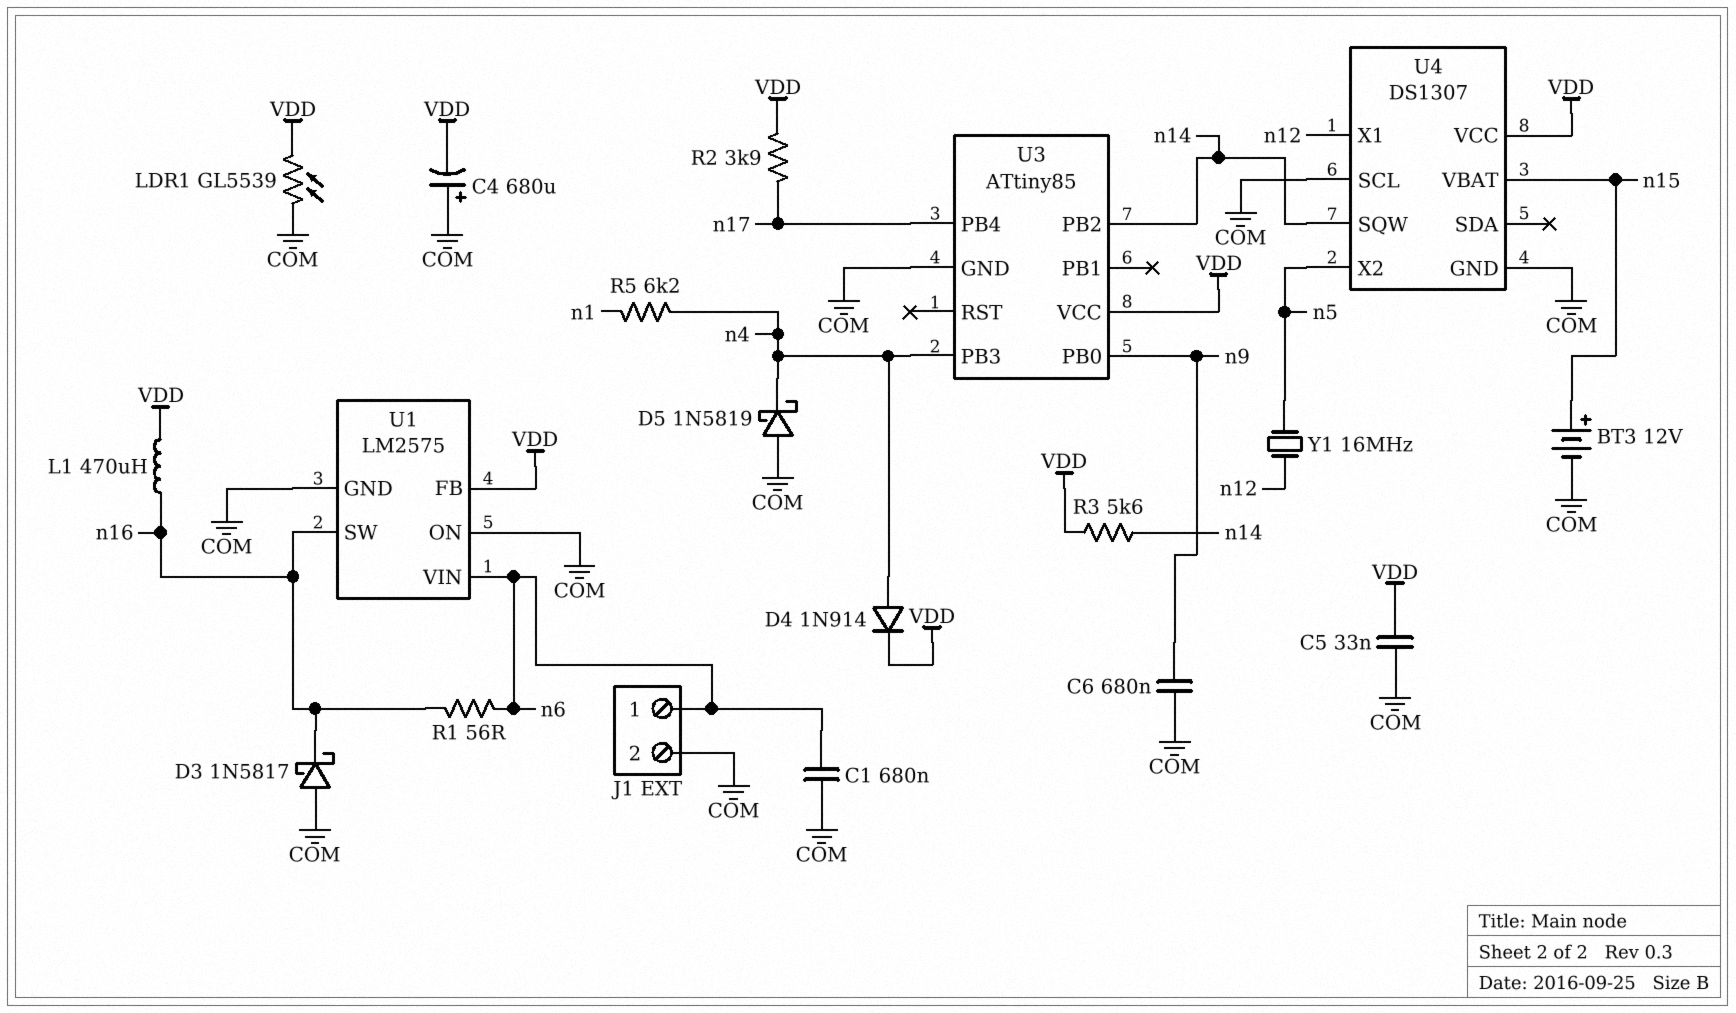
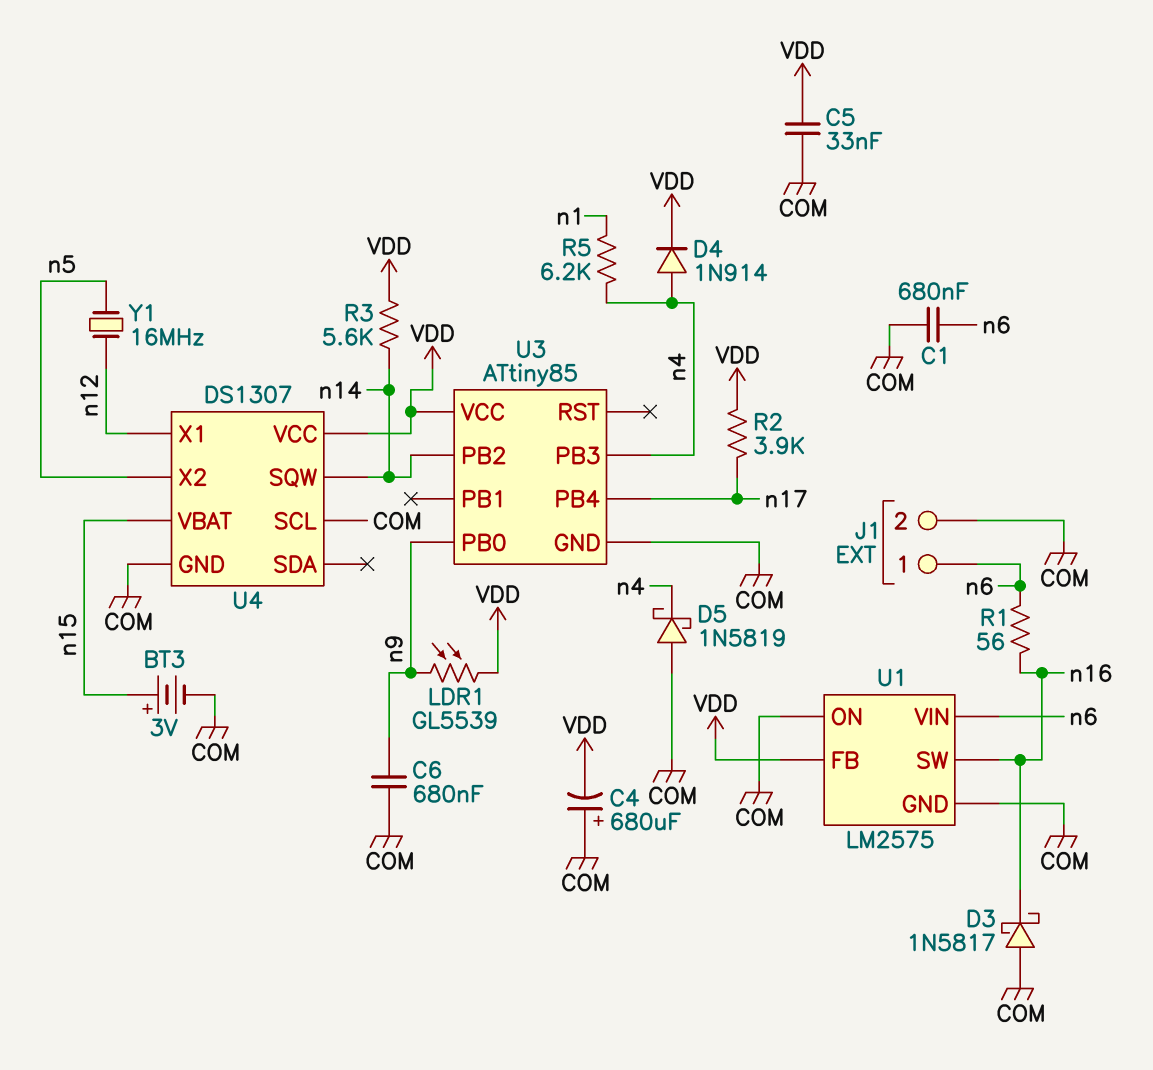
BT3: 12V (plus n15, minus COM) -> 3V (plus n15, minus COM)
L1: 470uH (VDD, n16) -> none
LDR1: GL5539 (COM, VDD) -> GL5539 (VDD, n9)

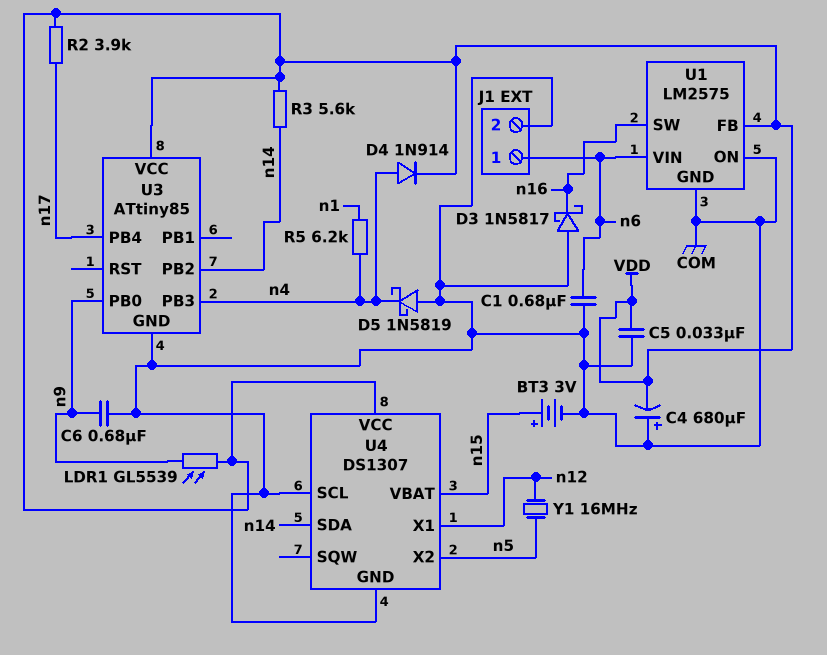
R1: 56 (n6, n16) -> none
U4 pin SDA: none -> n14
U4 pin SQW: n14 -> none

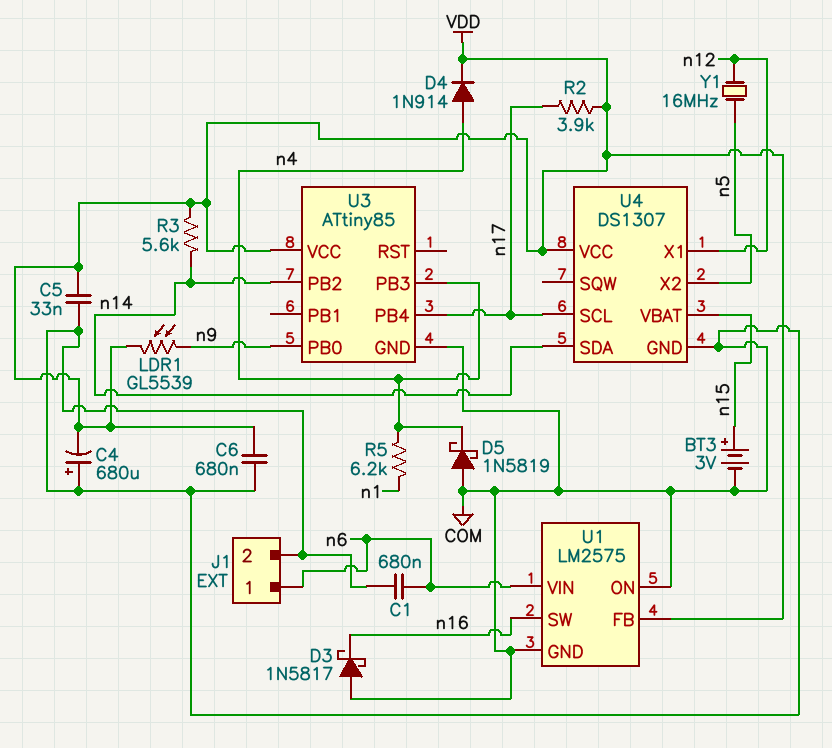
C6: 680nF (COM, n9) -> 680nF (COM, VDD)
U4 pin SCL: COM -> n17

